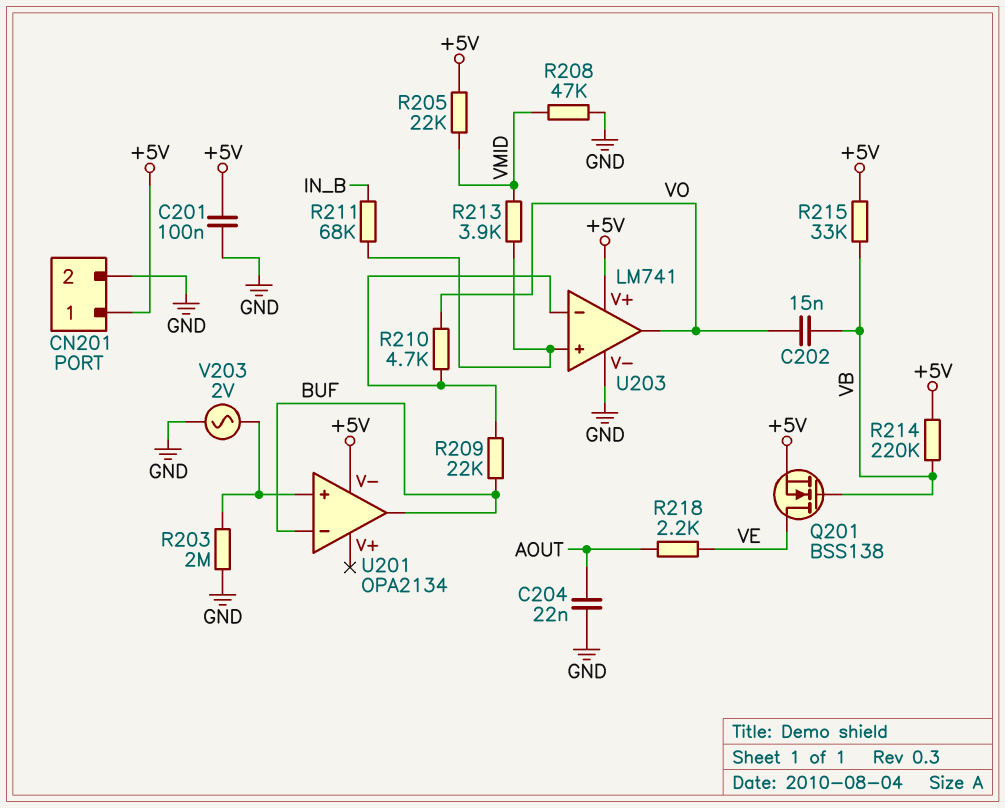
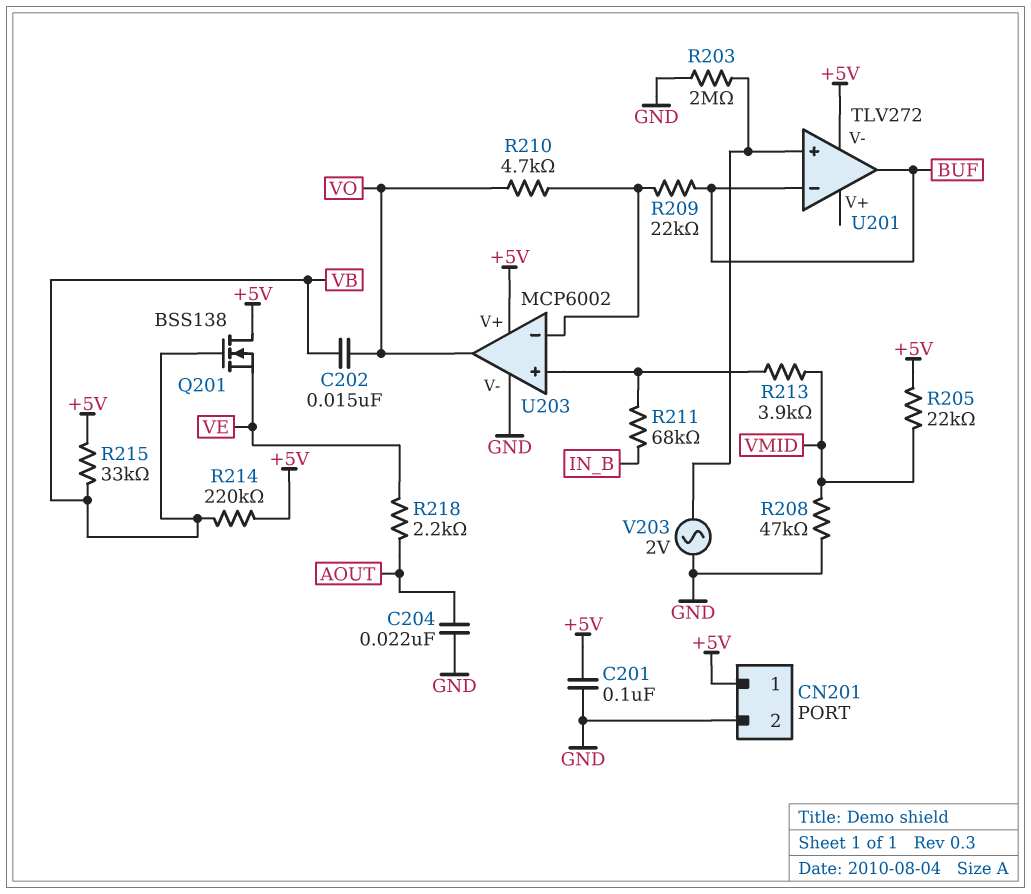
Q201: NMOS BSS138 (G VB, D VE, S +5V) -> NMOS BSS138 (G VB, D +5V, S VE)
U201: OPA2134 -> TLV272
U203: LM741 -> MCP6002

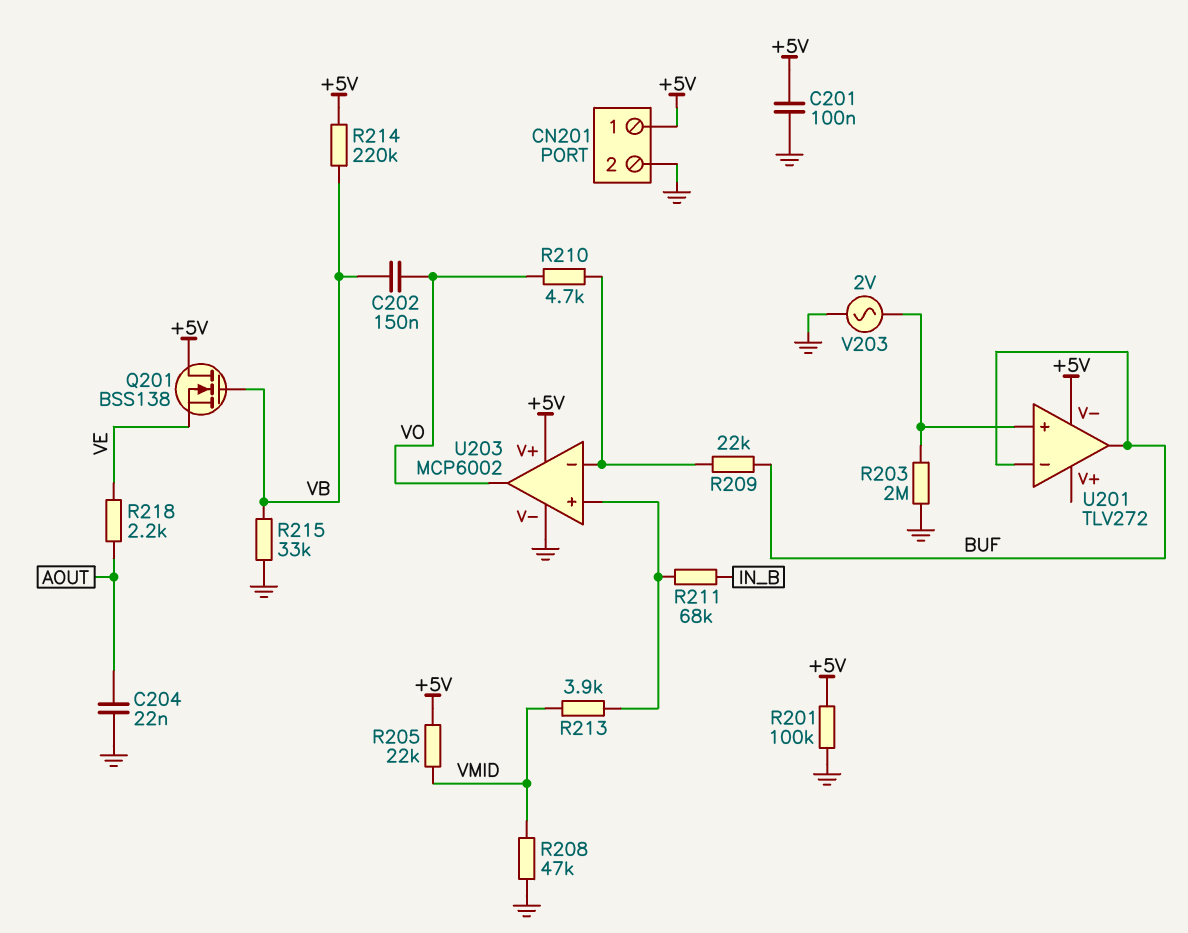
C202: 15nF (VB, VO) -> 150nF (VB, VO)
R201: none -> 100k (+5V, GND)
R215: 33k (+5V, VB) -> 33k (GND, VB)

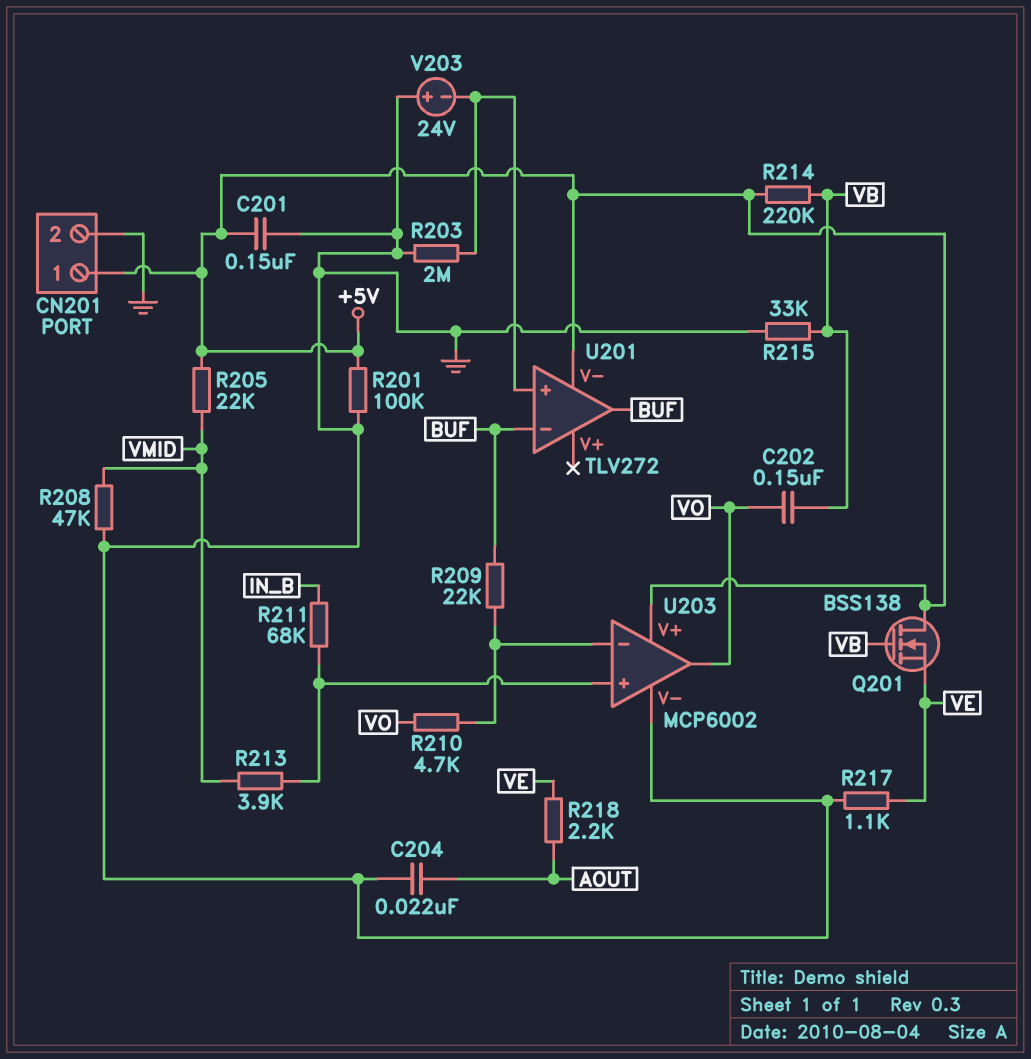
C201: 100nF (+5V, GND) -> 150nF (+5V, GND)
R217: none -> 1.1k (GND, VE)
V203: AC 2V (GND, U201/in+) -> 24V (plus GND, minus U201/in+)

